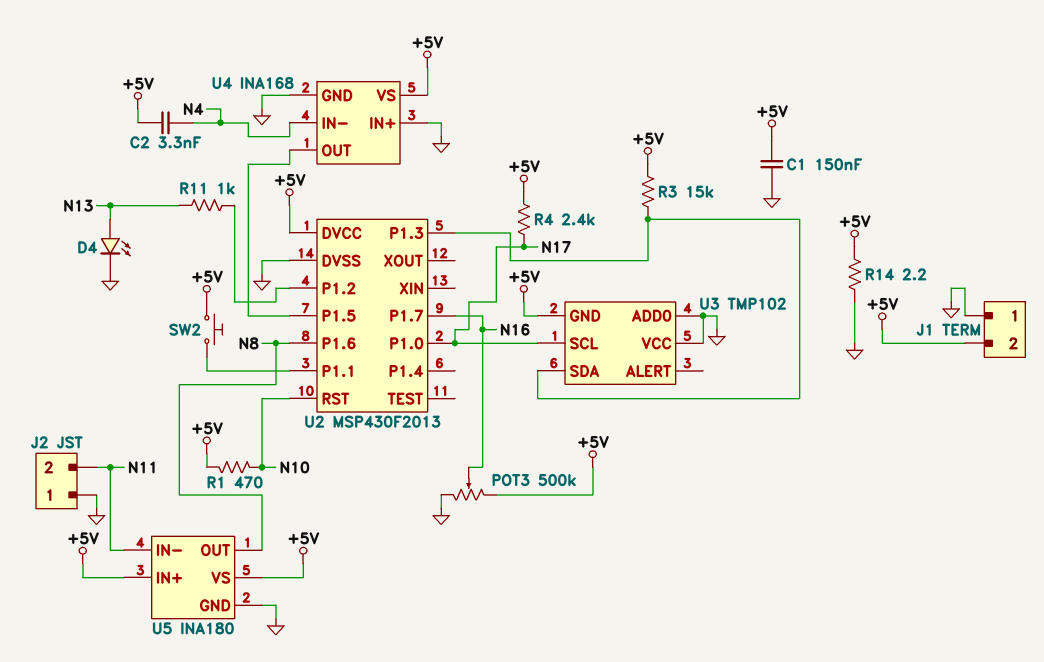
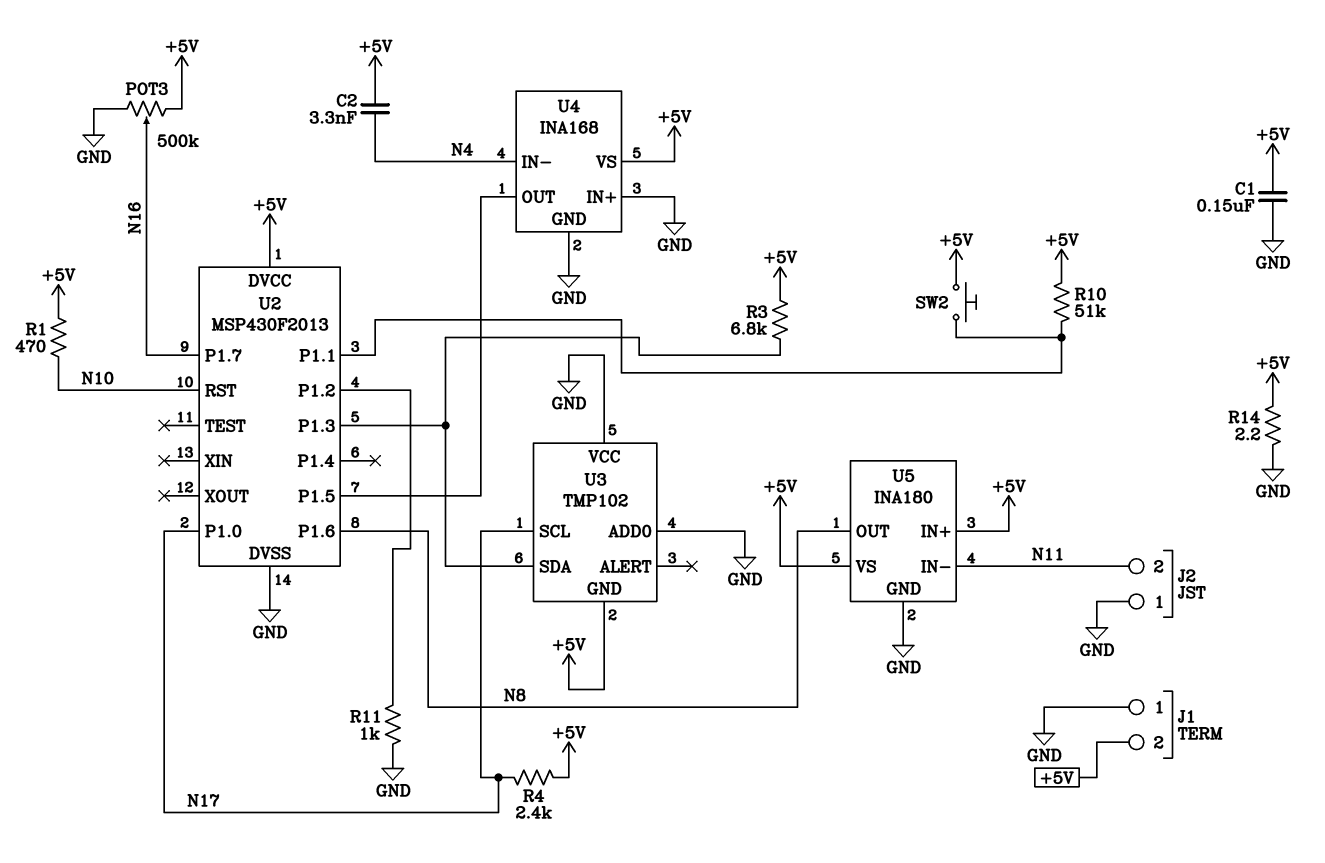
D4: LED (A N13, K GND) -> none
R3: 15k (+5V, U2/P1.3) -> 6.8k (+5V, U2/P1.3)
R10: none -> 51k (+5V, U2/P1.1)
R11: 1k (N13, U2/P1.2) -> 1k (GND, U2/P1.2)

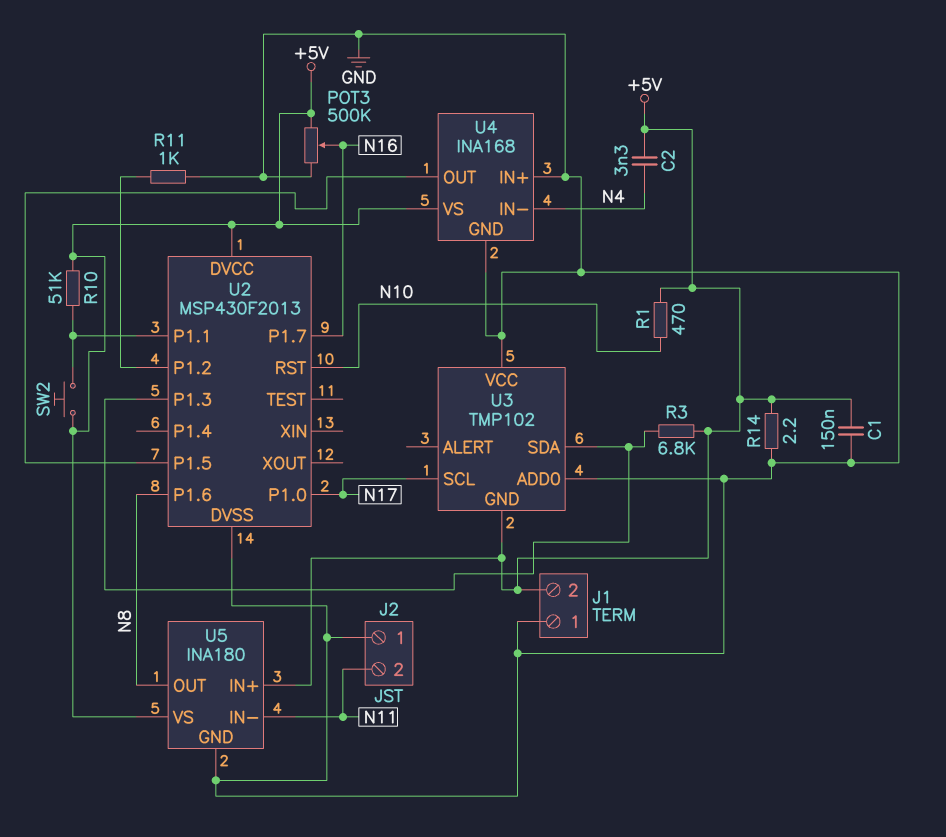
R4: 2.4k (+5V, N17) -> none

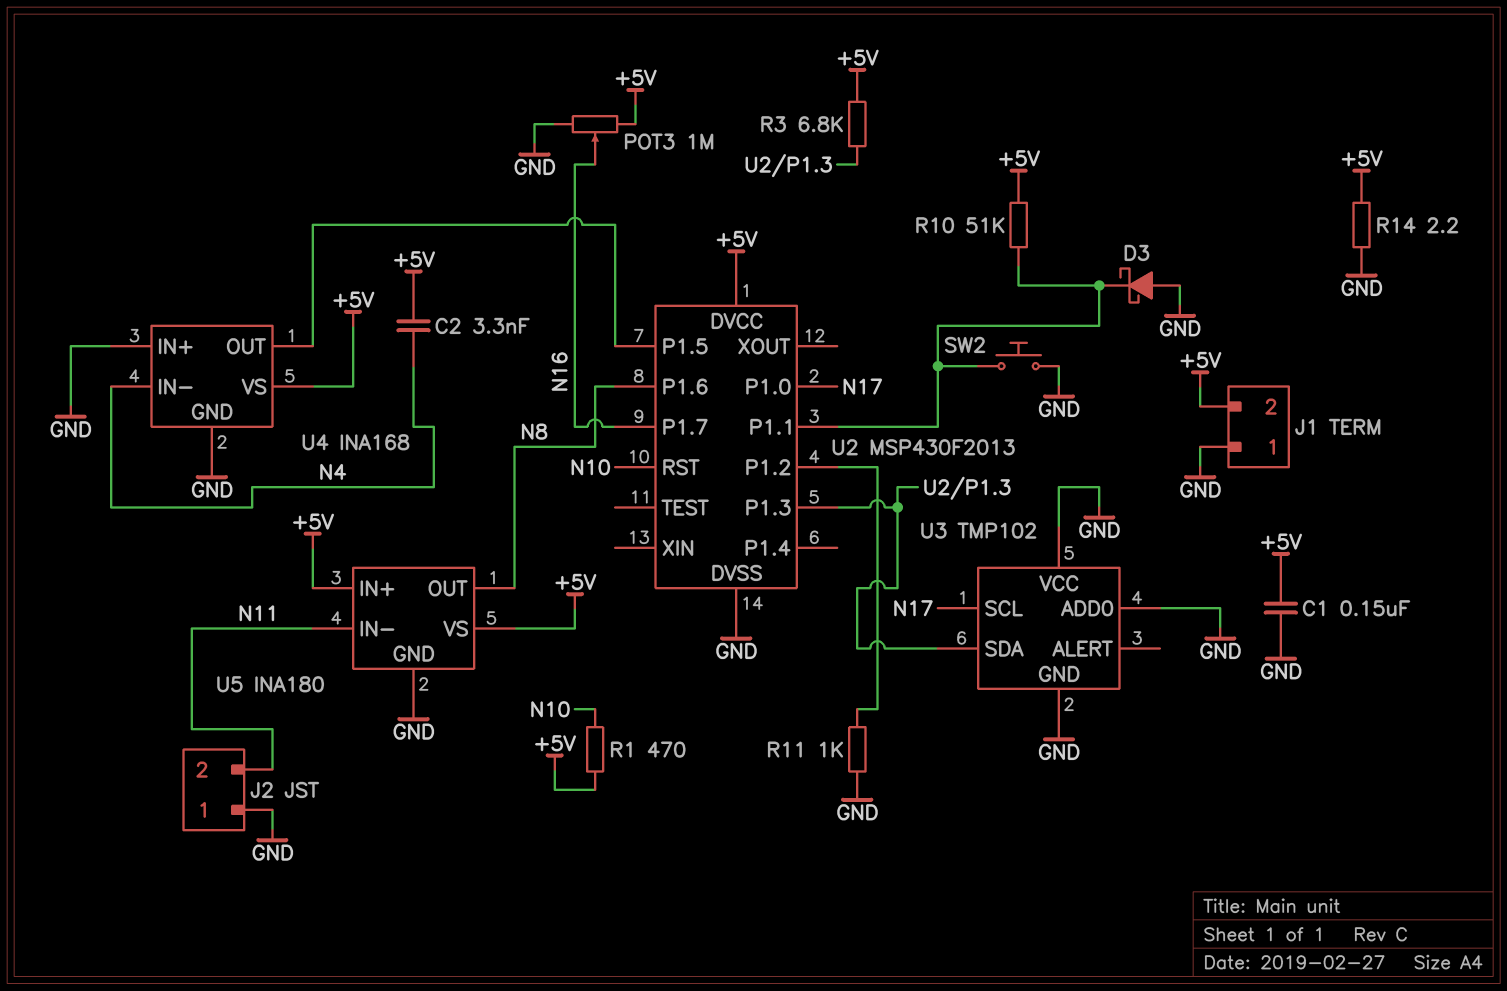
D3: none -> schottky (A GND, K U2/P1.1)
POT3: 500k (+5V, GND, wiper N16) -> 1M (+5V, GND, wiper N16)
SW2: button (+5V, U2/P1.1) -> button (GND, U2/P1.1)
U3 pin GND: +5V -> GND

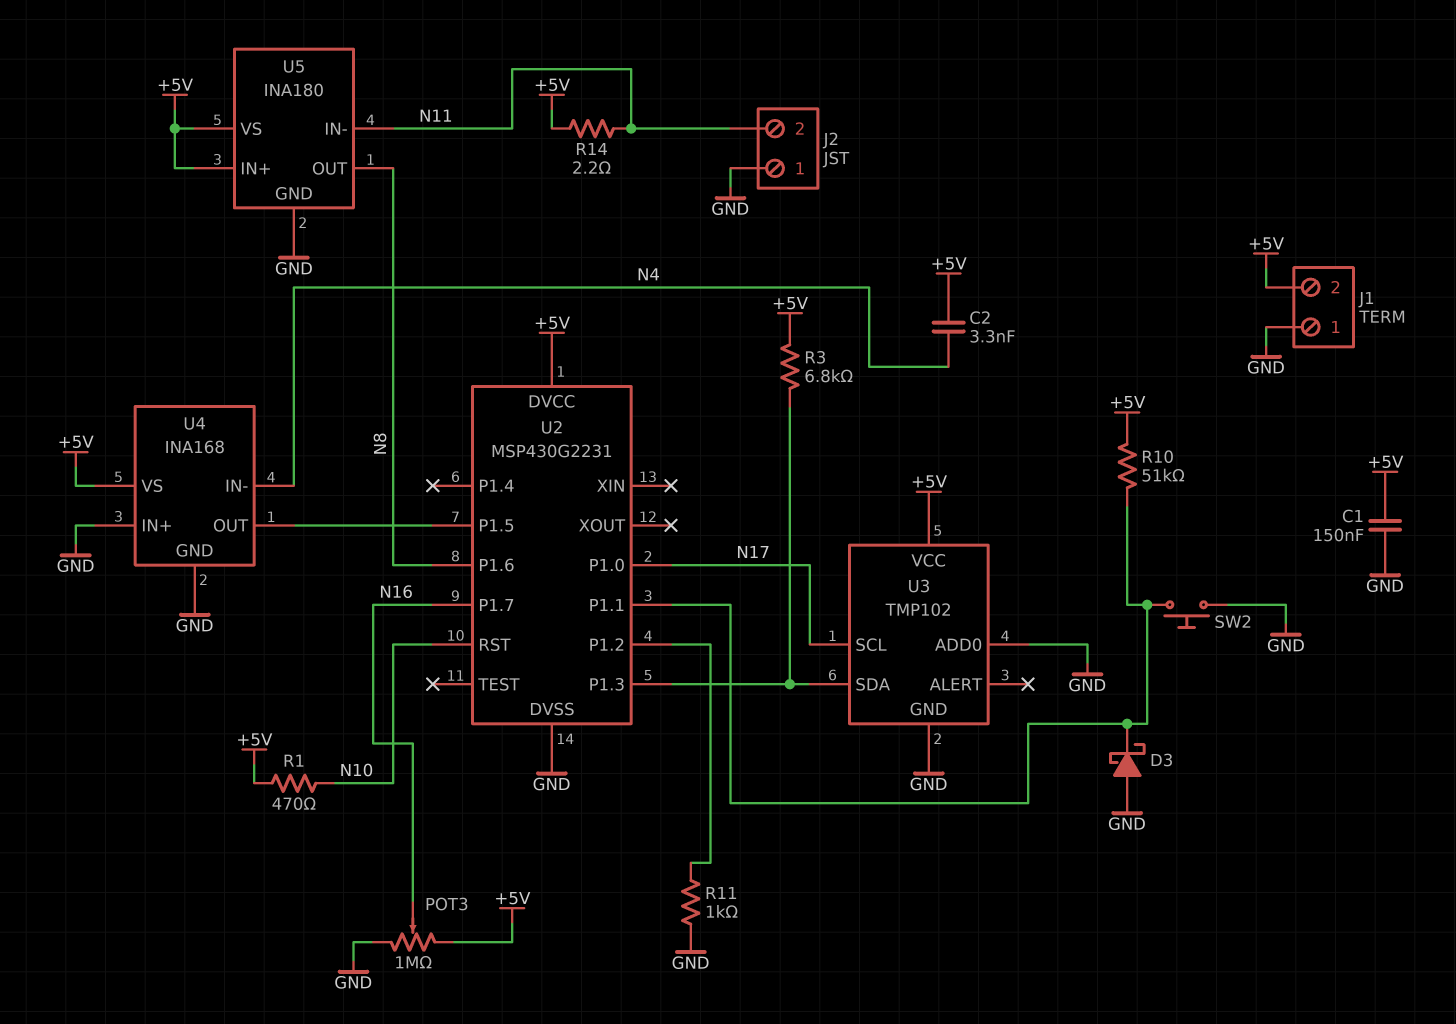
R14: 2.2 (+5V, GND) -> 2.2 (+5V, N11)
U2: MSP430F2013 -> MSP430G2231
U3 pin VCC: GND -> +5V

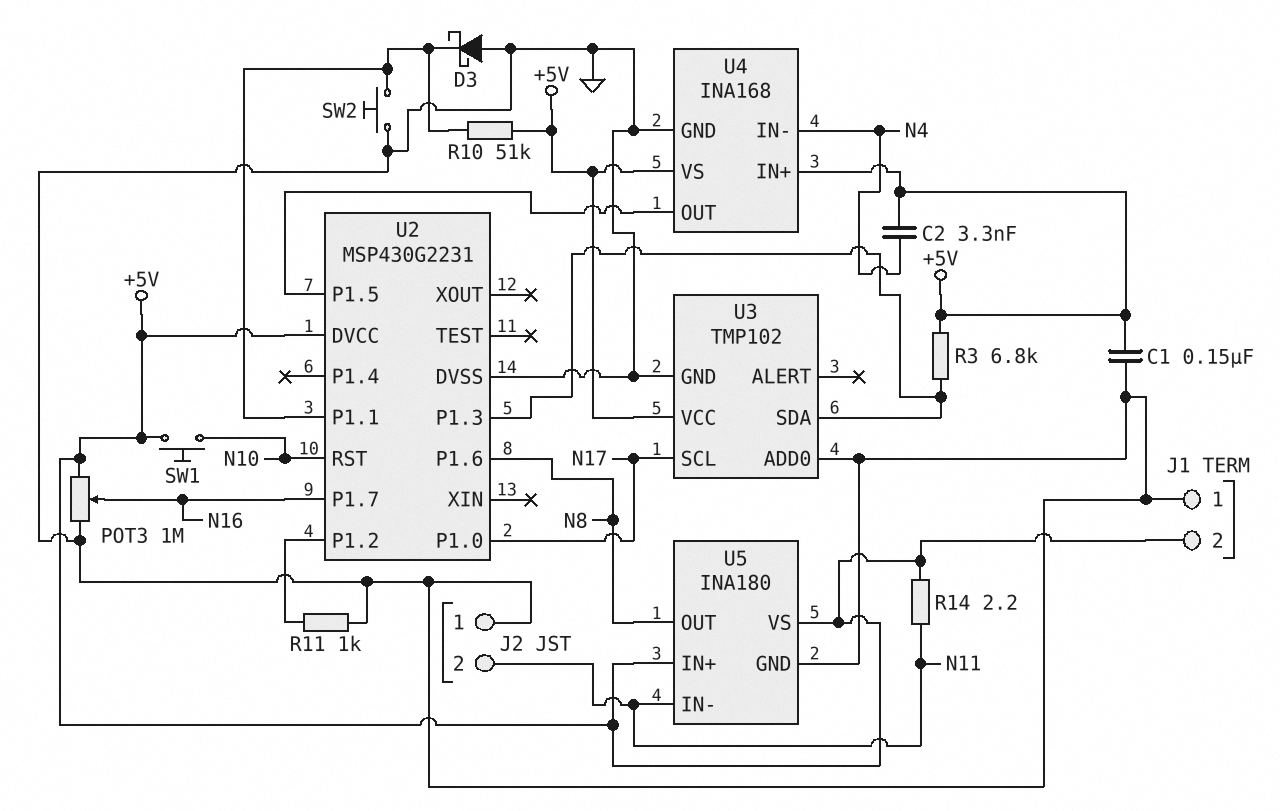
R1: 470 (+5V, N10) -> none
SW1: none -> button (+5V, N10)
U4 pin IN+: GND -> +5V

